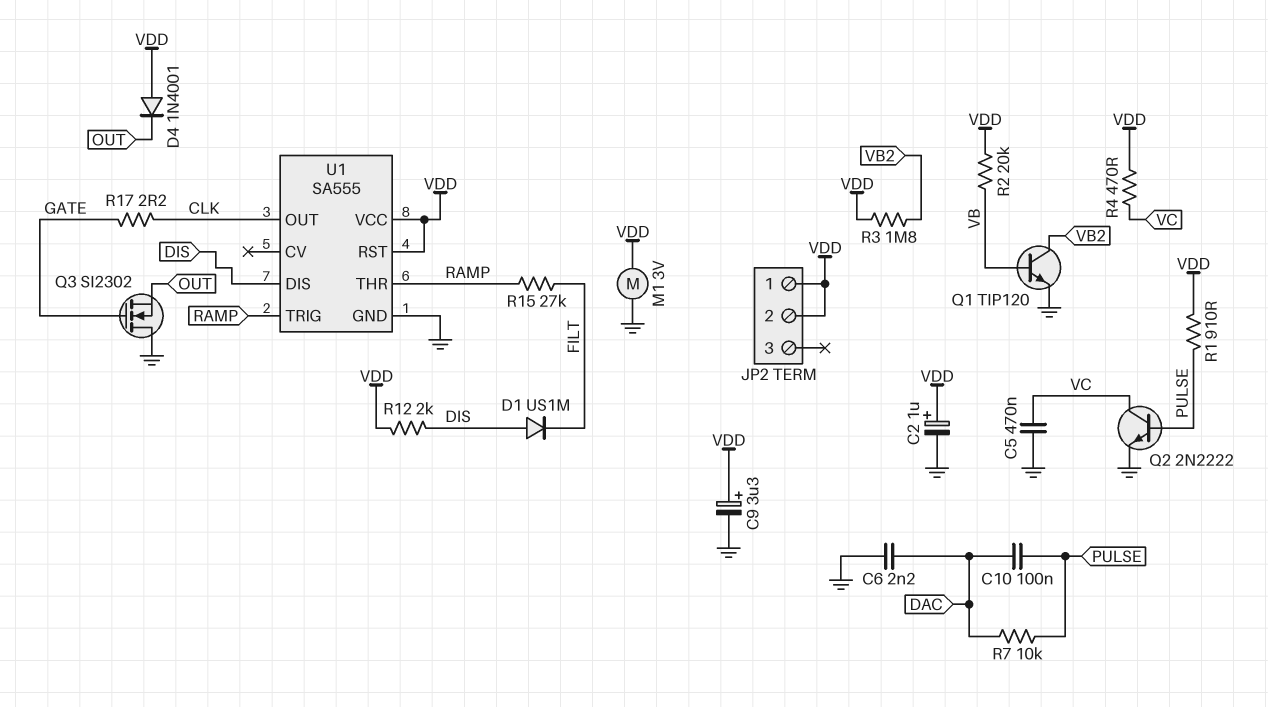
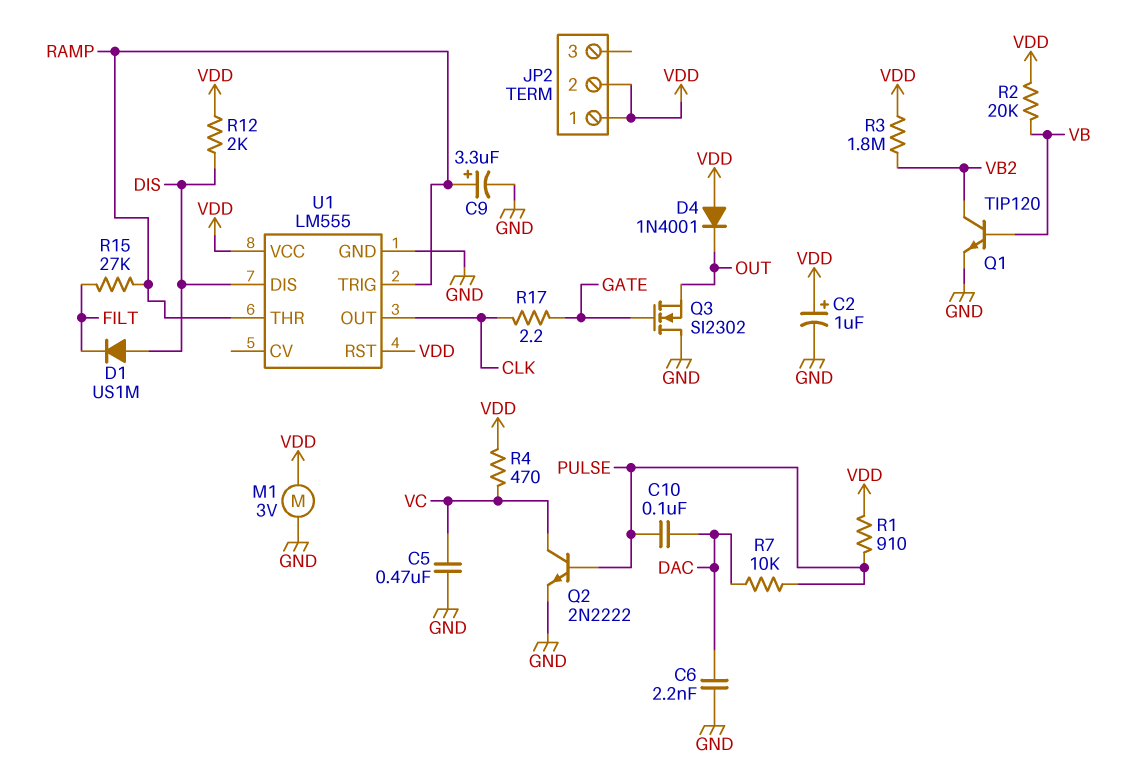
C9: 3.3uF (plus VDD, minus GND) -> 3.3uF (plus RAMP, minus GND)
U1: SA555 -> LM555

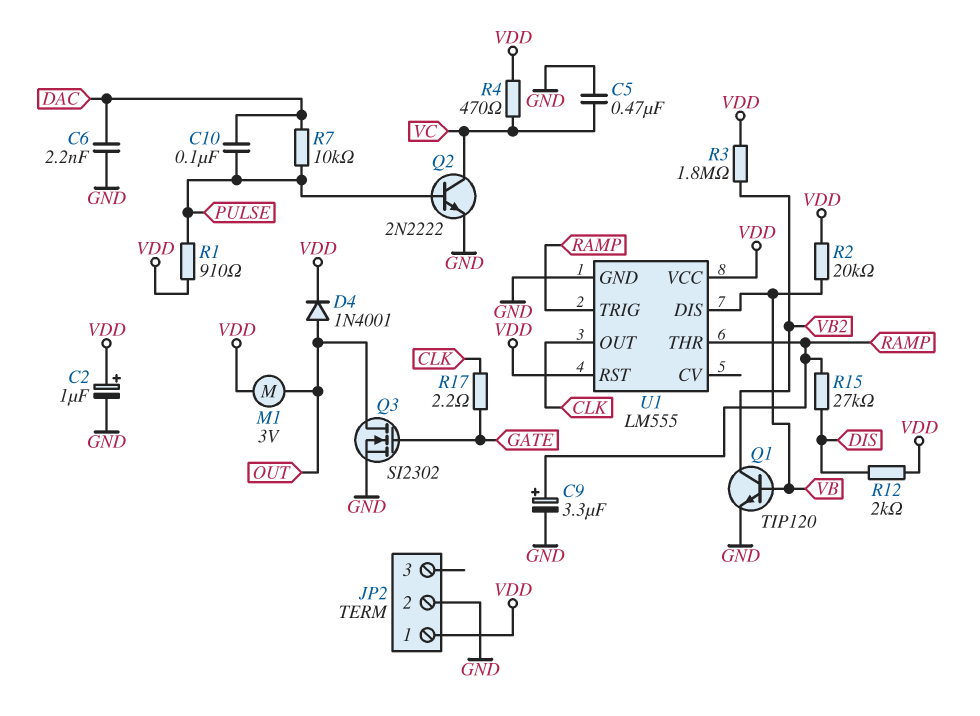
D1: diode US1M (A DIS, K FILT) -> none
D4: diode 1N4001 (A VDD, K OUT) -> diode 1N4001 (A OUT, K VDD)
JP2 pin 2: VDD -> GND
M1: motor 3V (GND, VDD) -> motor 3V (OUT, VDD)
Q3: NMOS SI2302 (G GATE, D GND, S OUT) -> NMOS SI2302 (G GATE, D OUT, S GND)
R15: 27k (FILT, RAMP) -> 27k (DIS, RAMP)
U1 pin DIS: DIS -> VB

